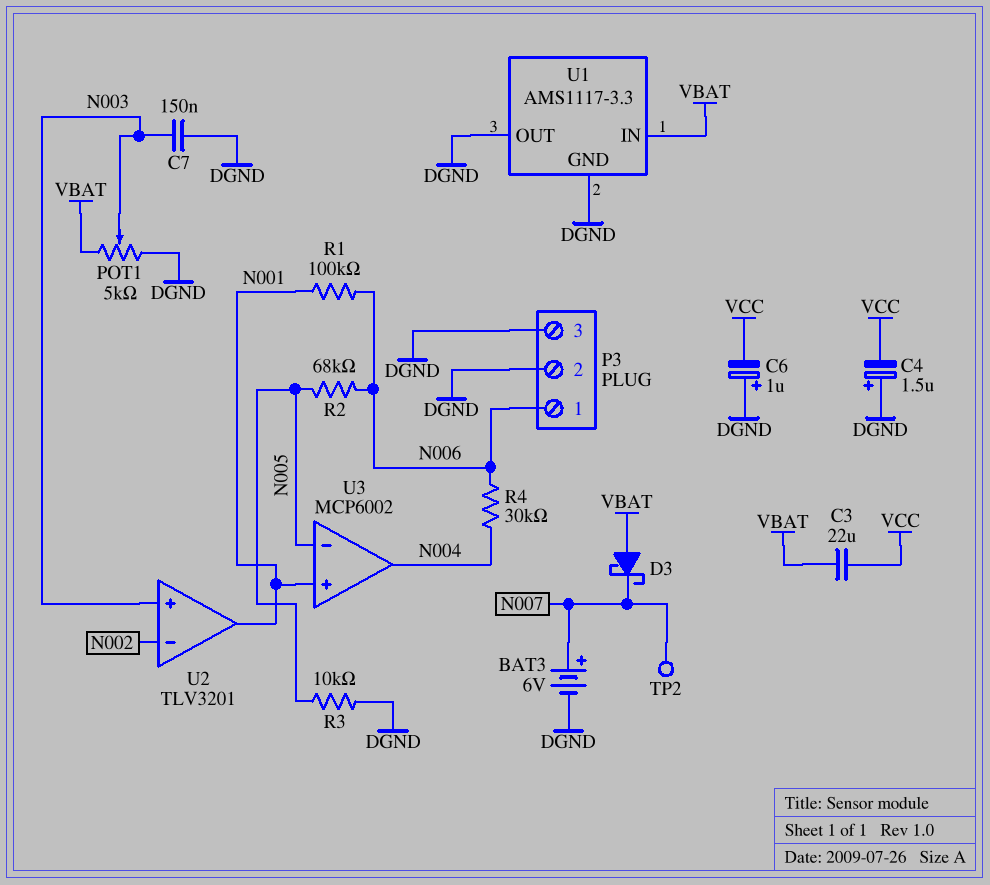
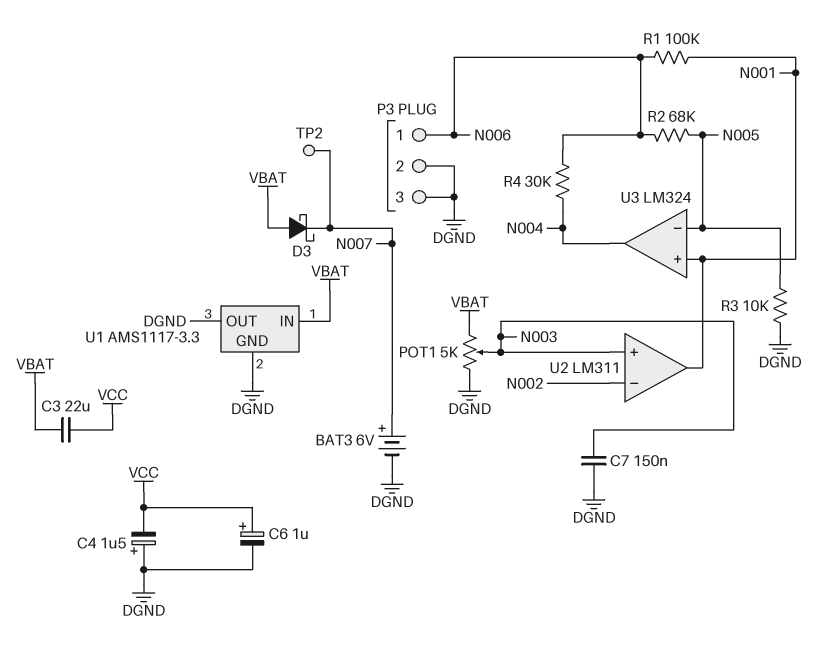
C6: 1uF (plus DGND, minus VCC) -> 1uF (plus VCC, minus DGND)
U2: TLV3201 -> LM311
U3: MCP6002 -> LM324

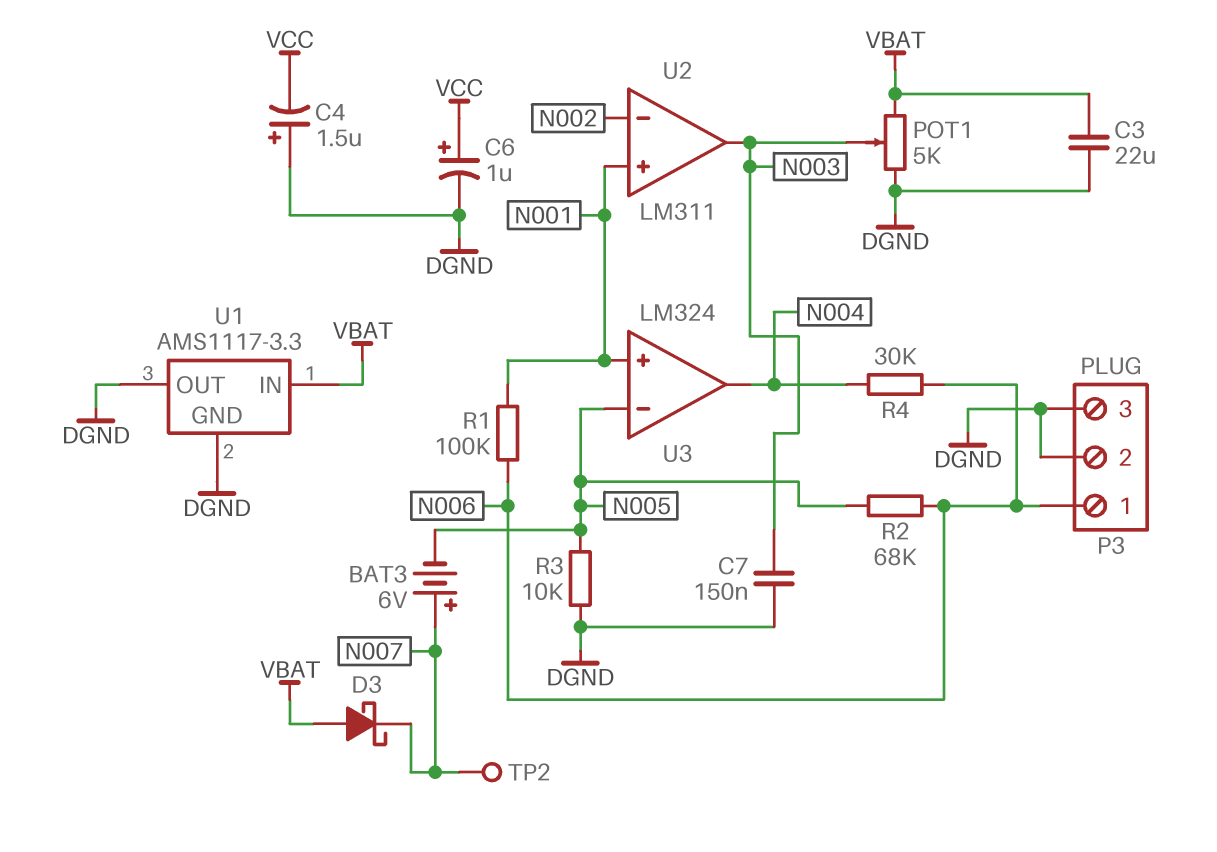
BAT3: 6V (plus N007, minus DGND) -> 6V (plus N007, minus N005)
C3: 22uF (VBAT, VCC) -> 22uF (DGND, VBAT)
U2 pin in+: N003 -> N001
U2 pin out: N001 -> N003

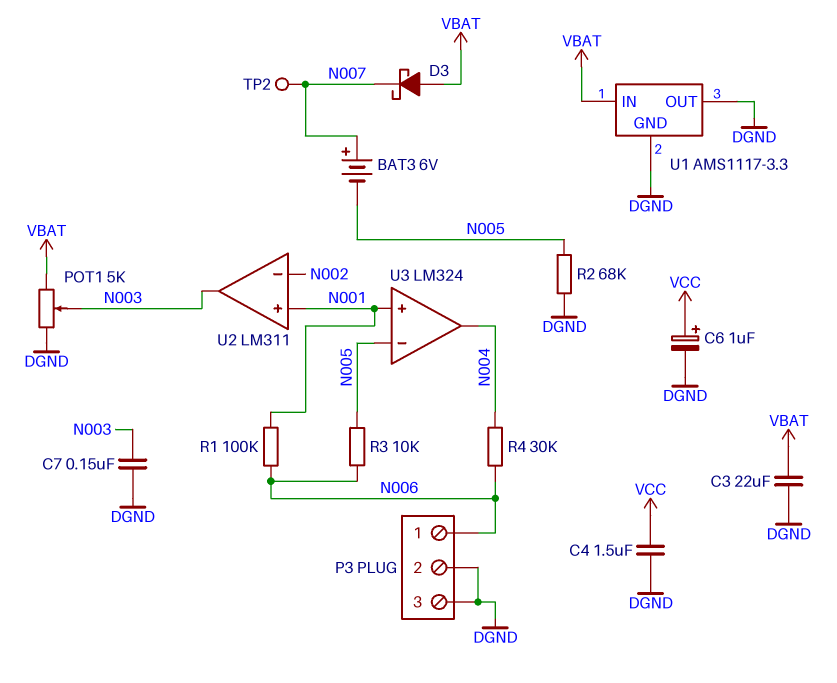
C4: 1.5uF (plus DGND, minus VCC) -> 1.5uF (DGND, VCC)
R2: 68k (N005, N006) -> 68k (DGND, N005)
R3: 10k (DGND, N005) -> 10k (N005, N006)

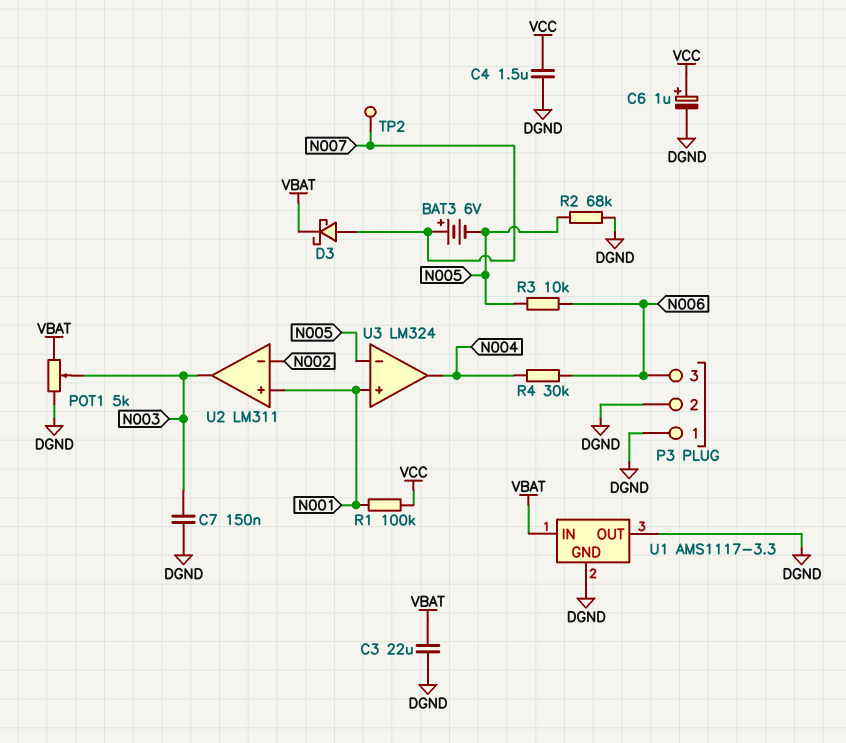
D3: schottky (A VBAT, K N007) -> schottky (A N007, K VBAT)
P3 pin 1: N006 -> DGND
P3 pin 3: DGND -> N006
R1: 100k (N001, N006) -> 100k (N001, VCC)

